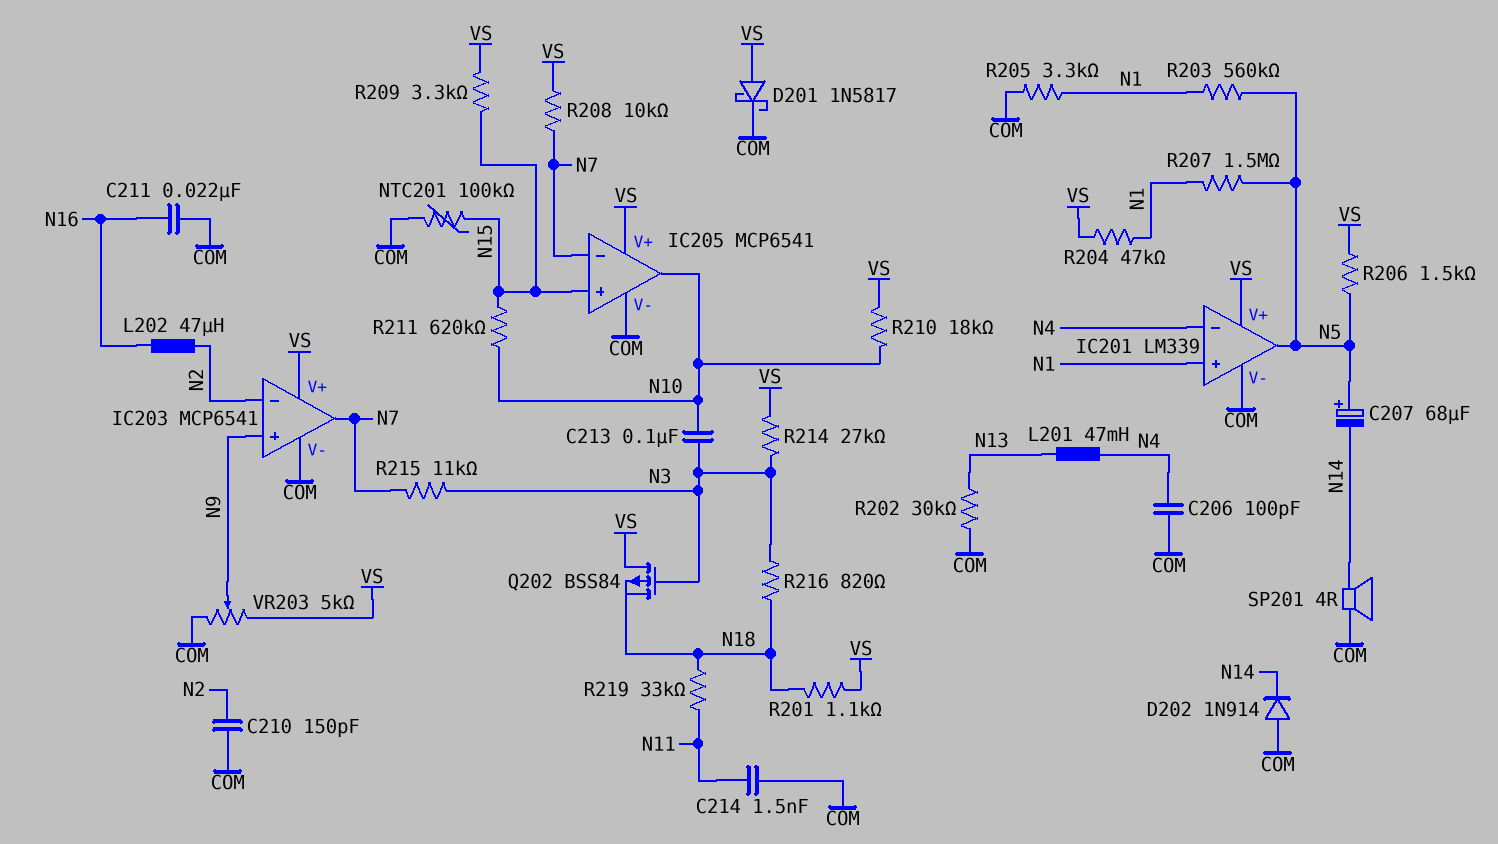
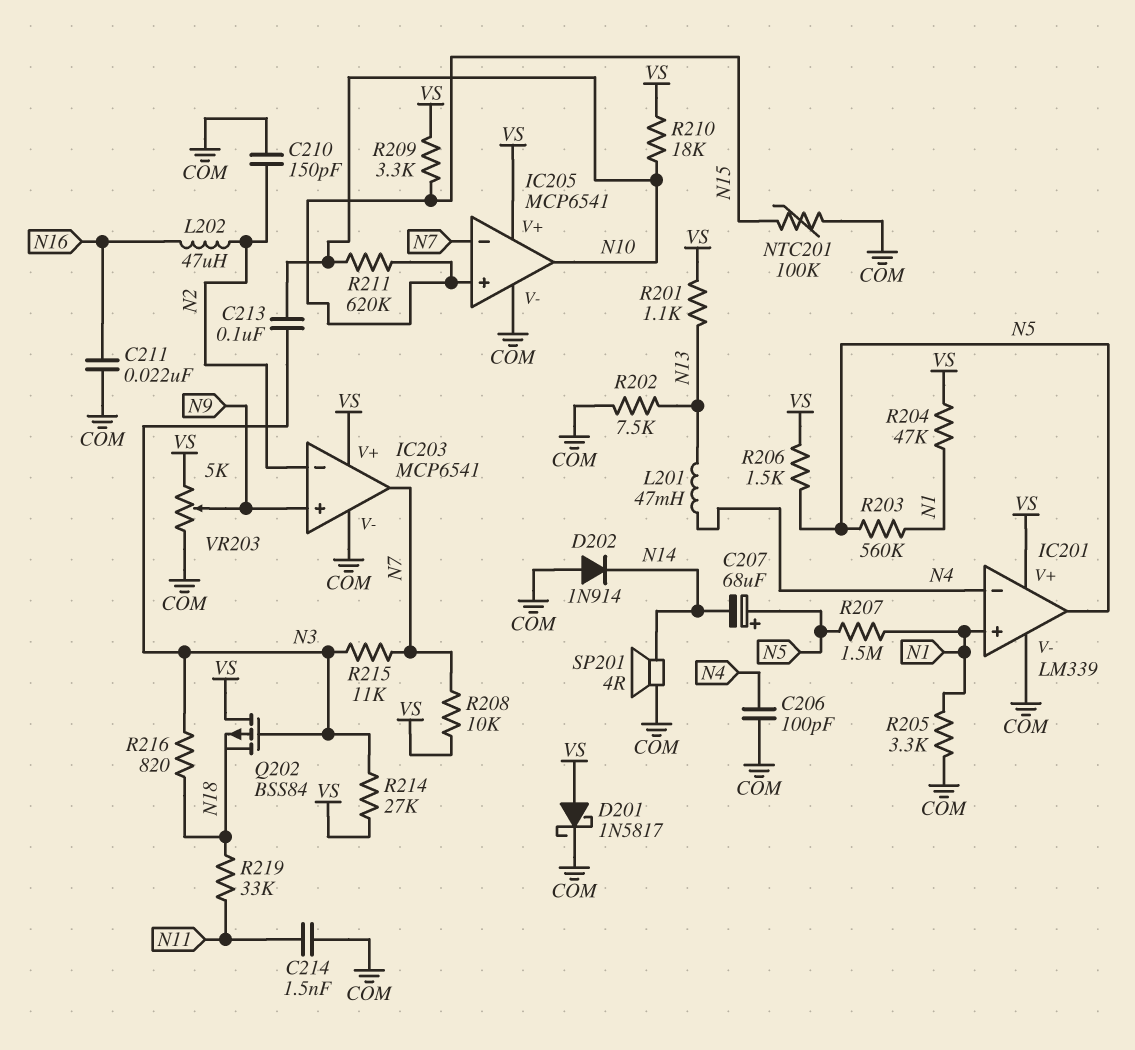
R201: 1.1k (N18, VS) -> 1.1k (N13, VS)
R202: 30k (COM, N13) -> 7.5k (COM, N13)

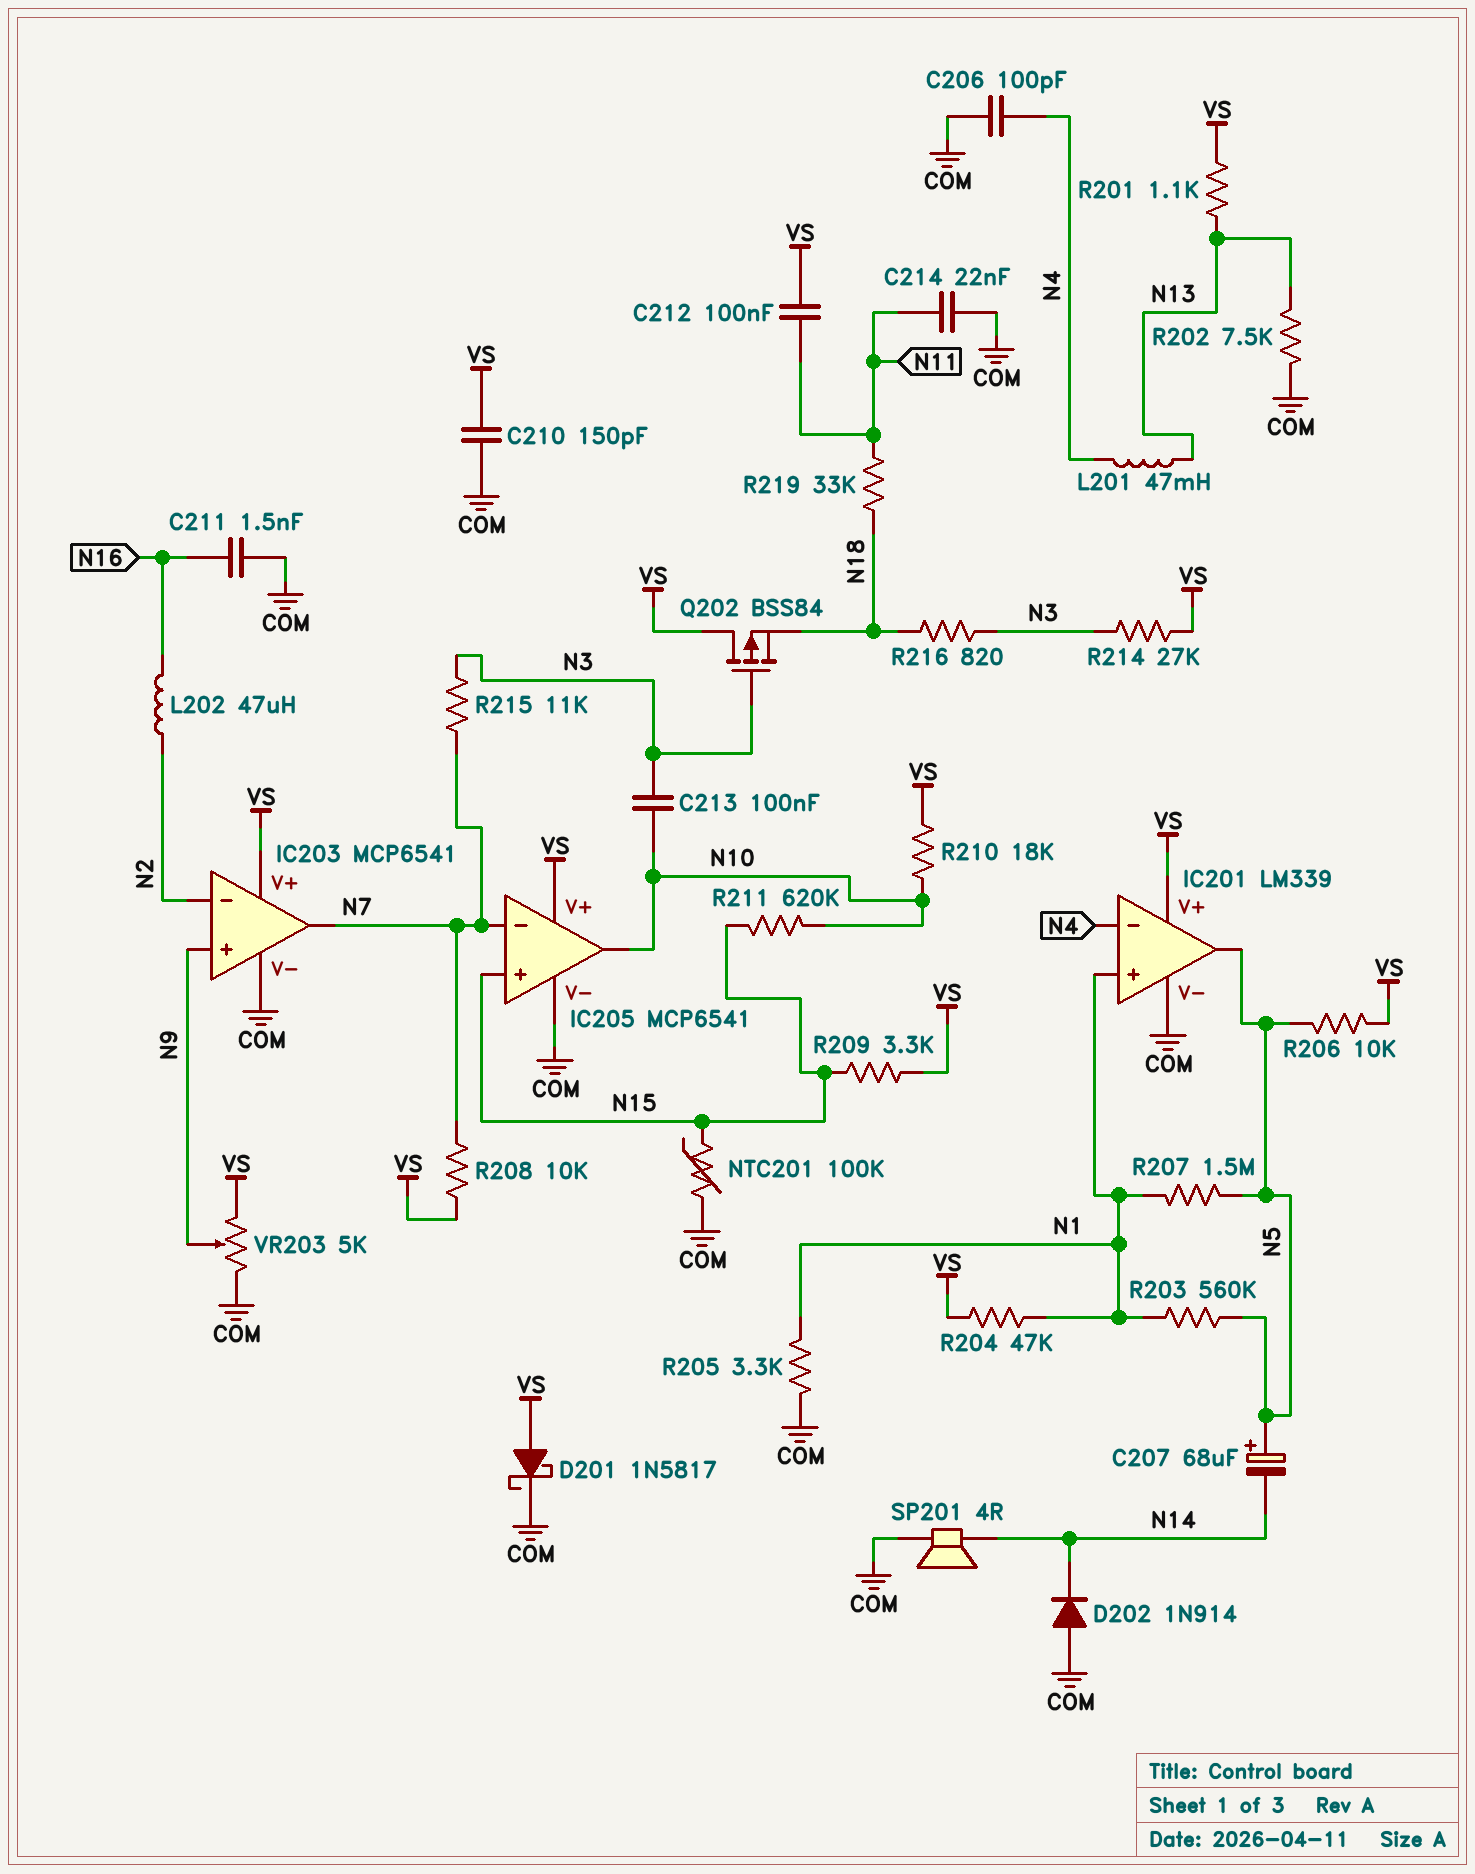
C210: 150pF (COM, N2) -> 150pF (COM, VS)
C211: 22nF (COM, N16) -> 1.5nF (COM, N16)
C212: none -> 100nF (N11, VS)
C214: 1.5nF (COM, N11) -> 22nF (COM, N11)
R206: 1.5k (N5, VS) -> 10k (N5, VS)

